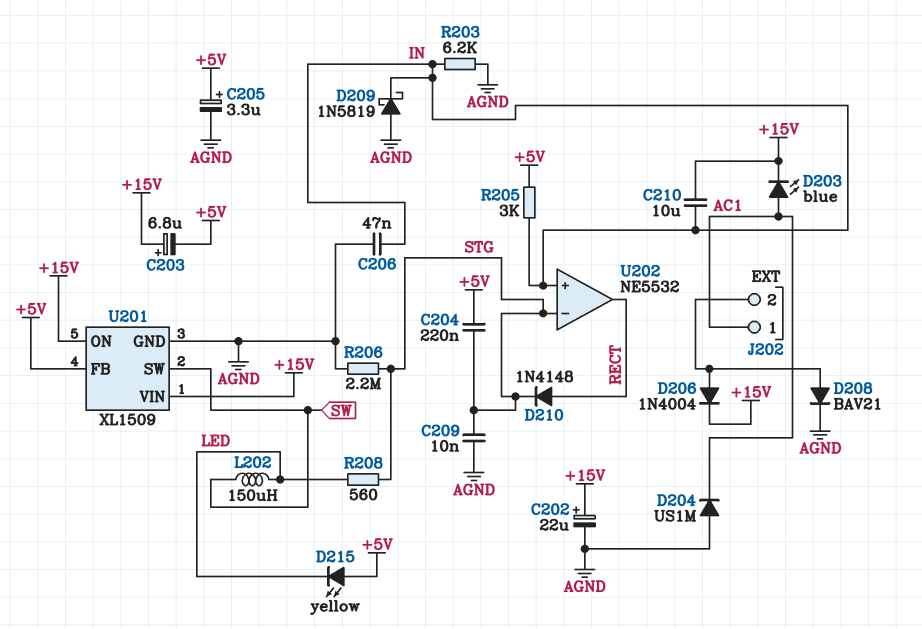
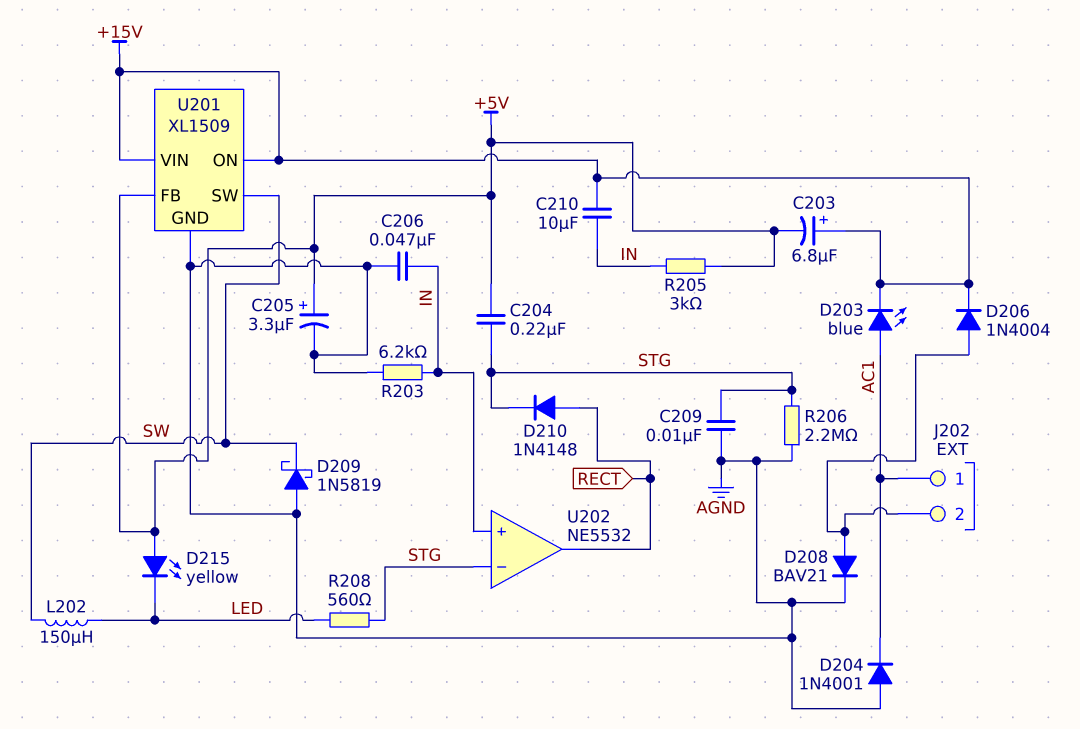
C202: 22uF (plus +15V, minus AGND) -> none
D204: diode US1M (A AGND, K AC1) -> diode 1N4001 (A AGND, K AC1)
D209: schottky 1N5819 (A AGND, K IN) -> schottky 1N5819 (A AGND, K SW)

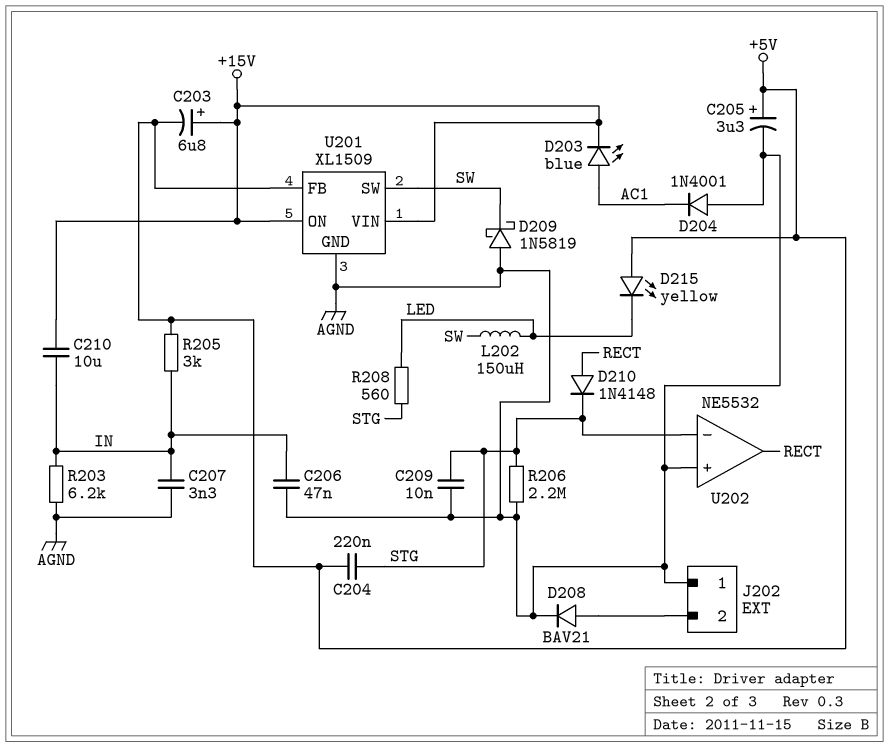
C207: none -> 3.3nF (AGND, IN)
D206: diode 1N4004 (A J202/2, K +15V) -> none
J202 pin 1: AC1 -> AGND
U202 pin in+: IN -> AGND

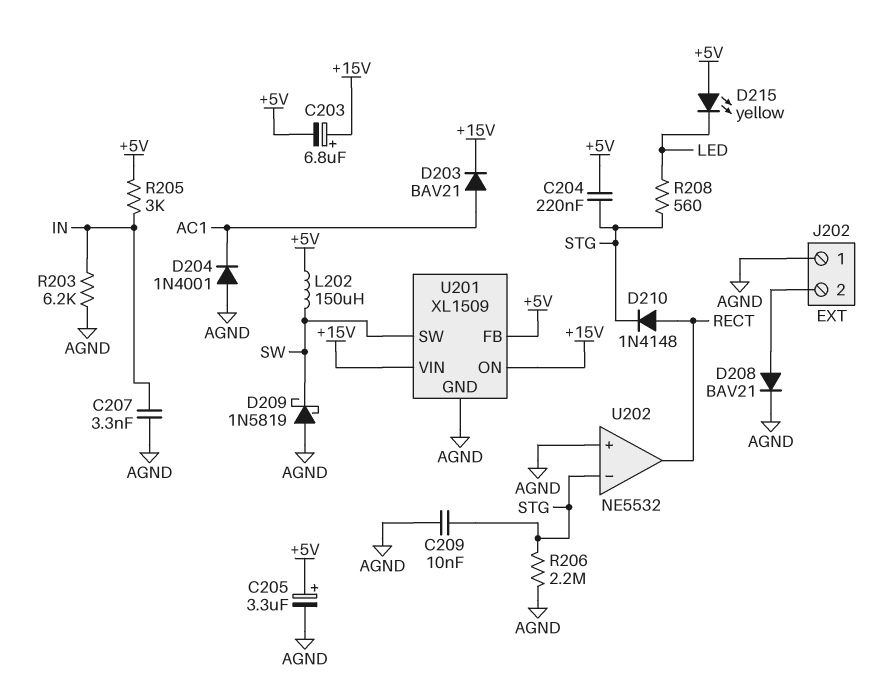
C206: 47nF (AGND, IN) -> none
C210: 10uF (+15V, IN) -> none
D203: LED blue (A AC1, K +15V) -> diode BAV21 (A AC1, K +15V)
L202: 150uH (LED, SW) -> 150uH (+5V, SW)

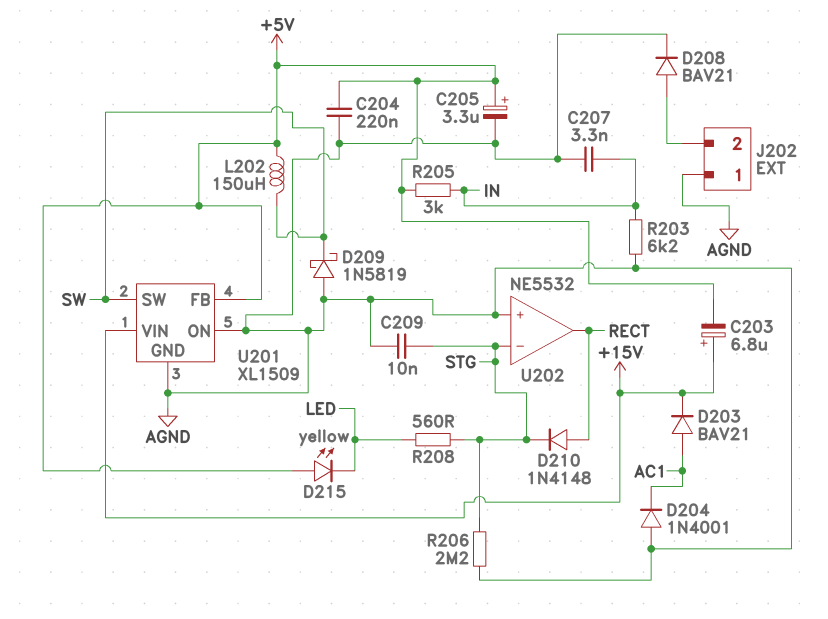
C204: 220nF (+5V, STG) -> 220nF (+5V, AGND)
U201 pin ON: +15V -> AGND

